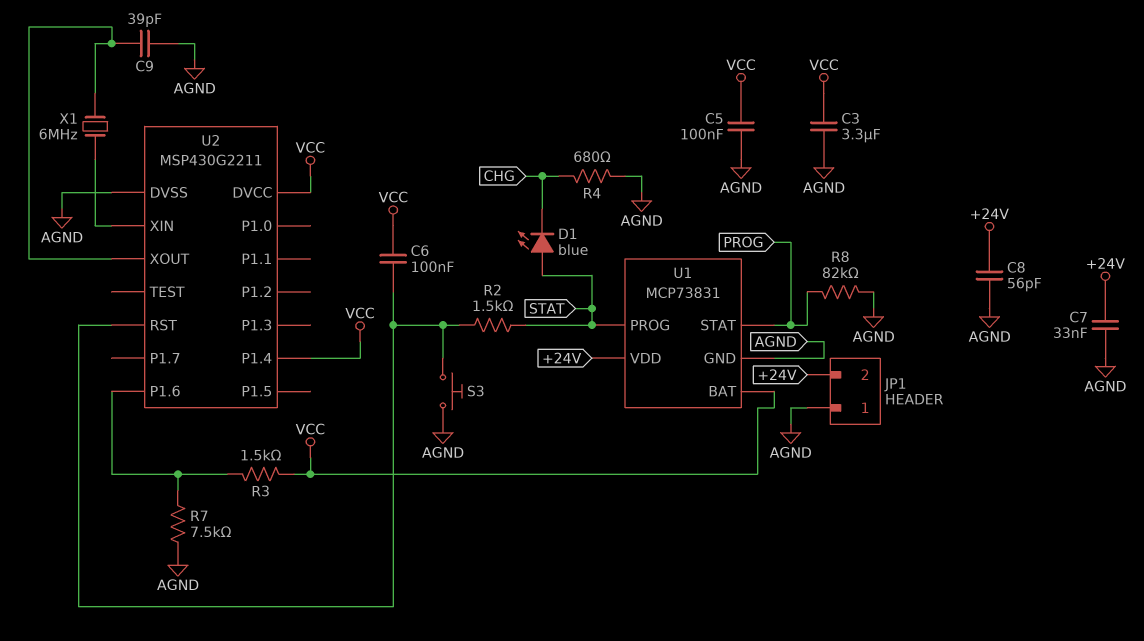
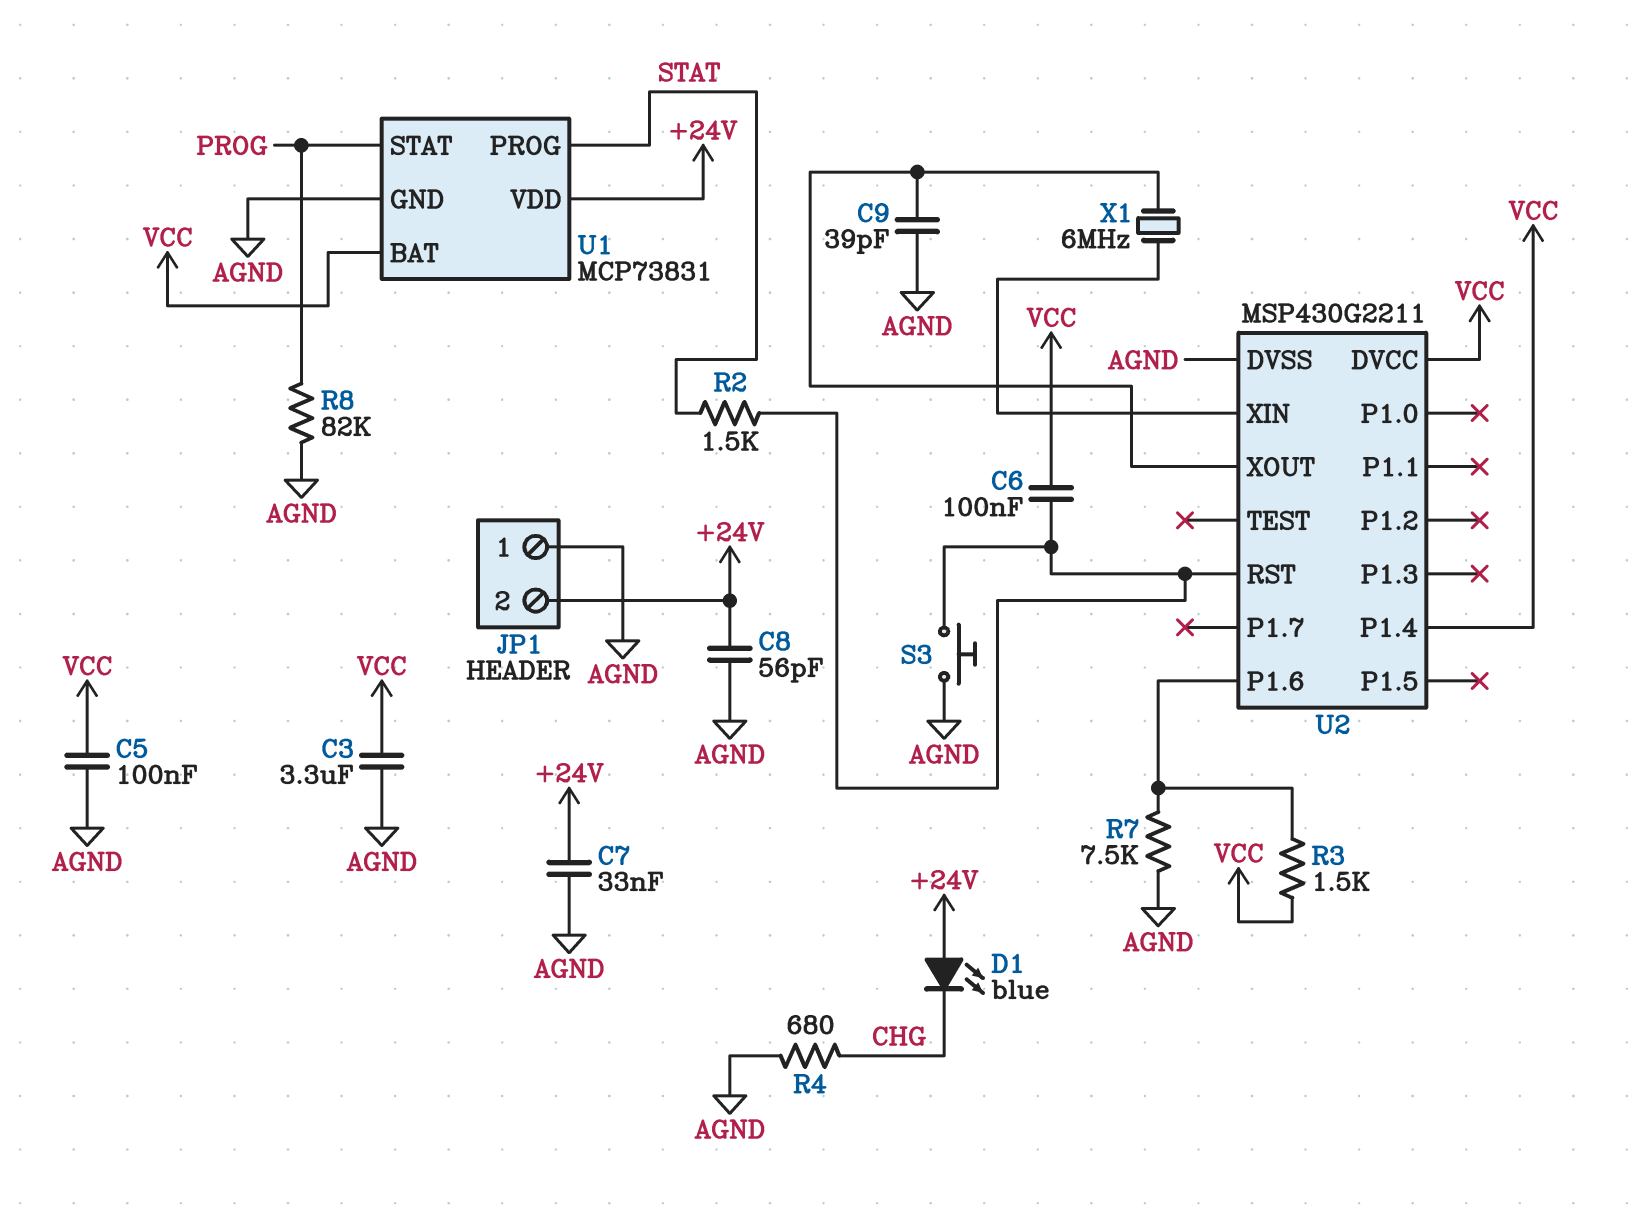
D1: LED blue (A STAT, K CHG) -> LED blue (A +24V, K CHG)

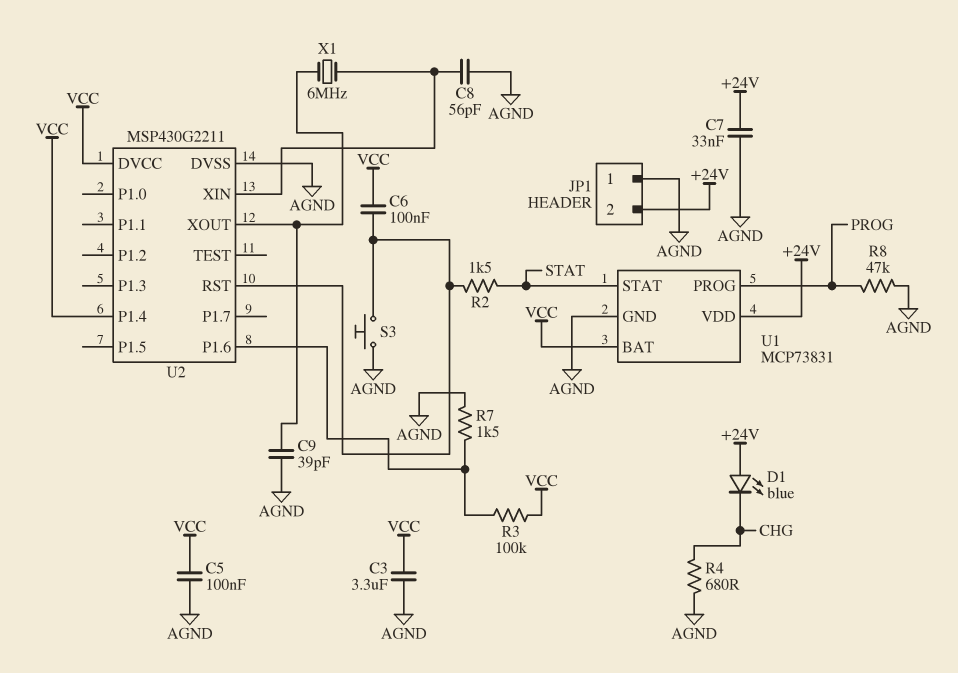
C8: 56pF (+24V, AGND) -> 56pF (AGND, U2/XIN)
R3: 1.5k (U2/P1.6, VCC) -> 100k (U2/P1.6, VCC)
R7: 7.5k (AGND, U2/P1.6) -> 1.5k (AGND, U2/P1.6)
R8: 82k (AGND, PROG) -> 47k (AGND, PROG)
U1 pin PROG: STAT -> PROG
U1 pin STAT: PROG -> STAT

